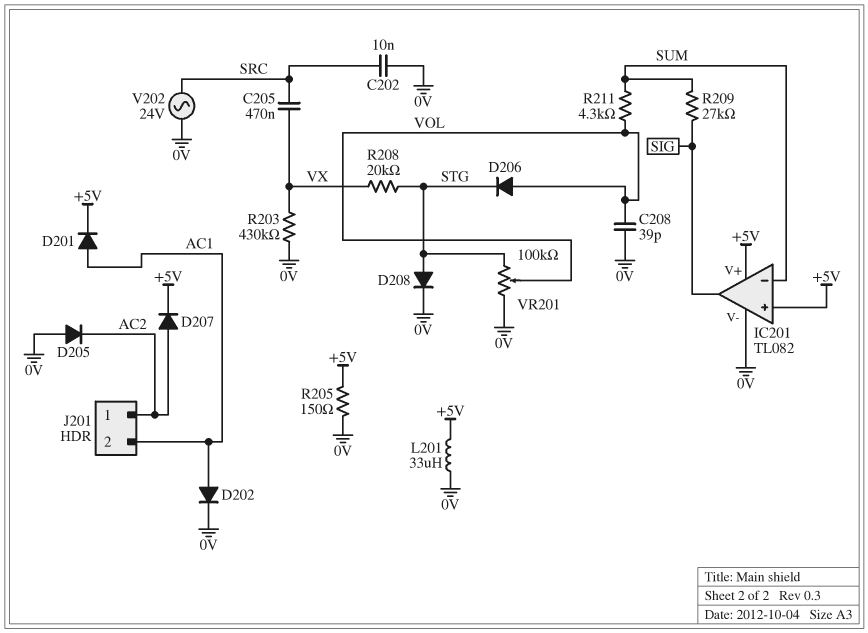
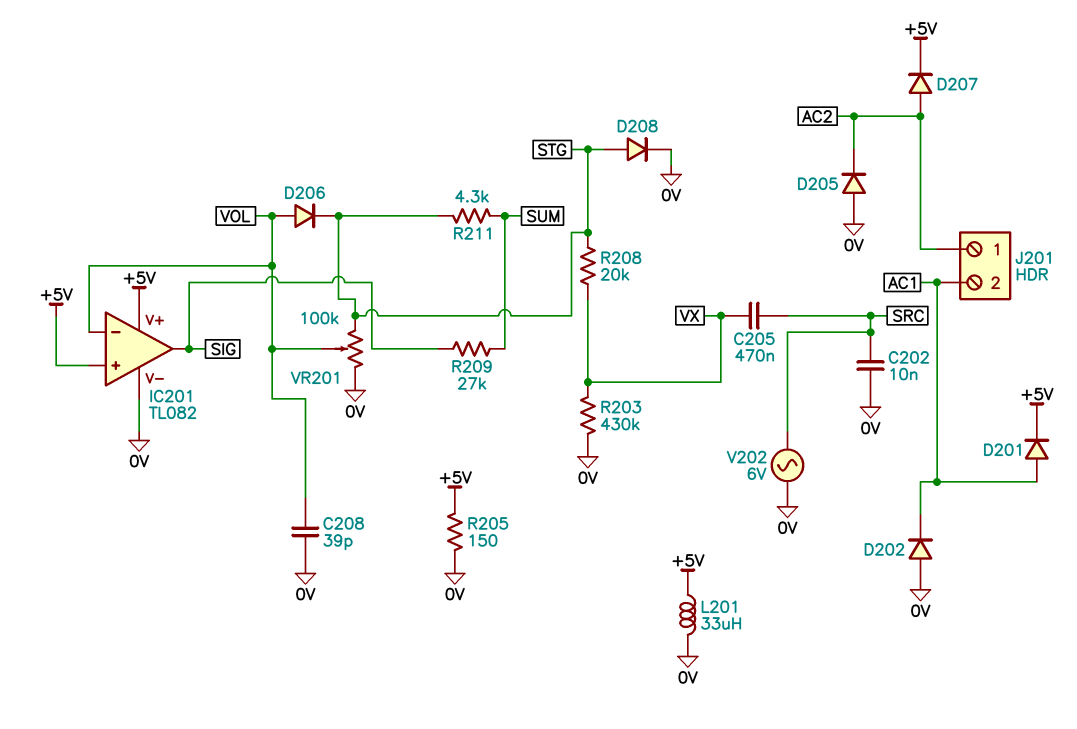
D202: diode (A AC1, K 0V) -> diode (A 0V, K AC1)
IC201 pin in-: SUM -> VOL
R211: 4.3k (SUM, VOL) -> 4.3k (STG, SUM)
V202: AC 24V (0V, SRC) -> AC 6V (0V, SRC)

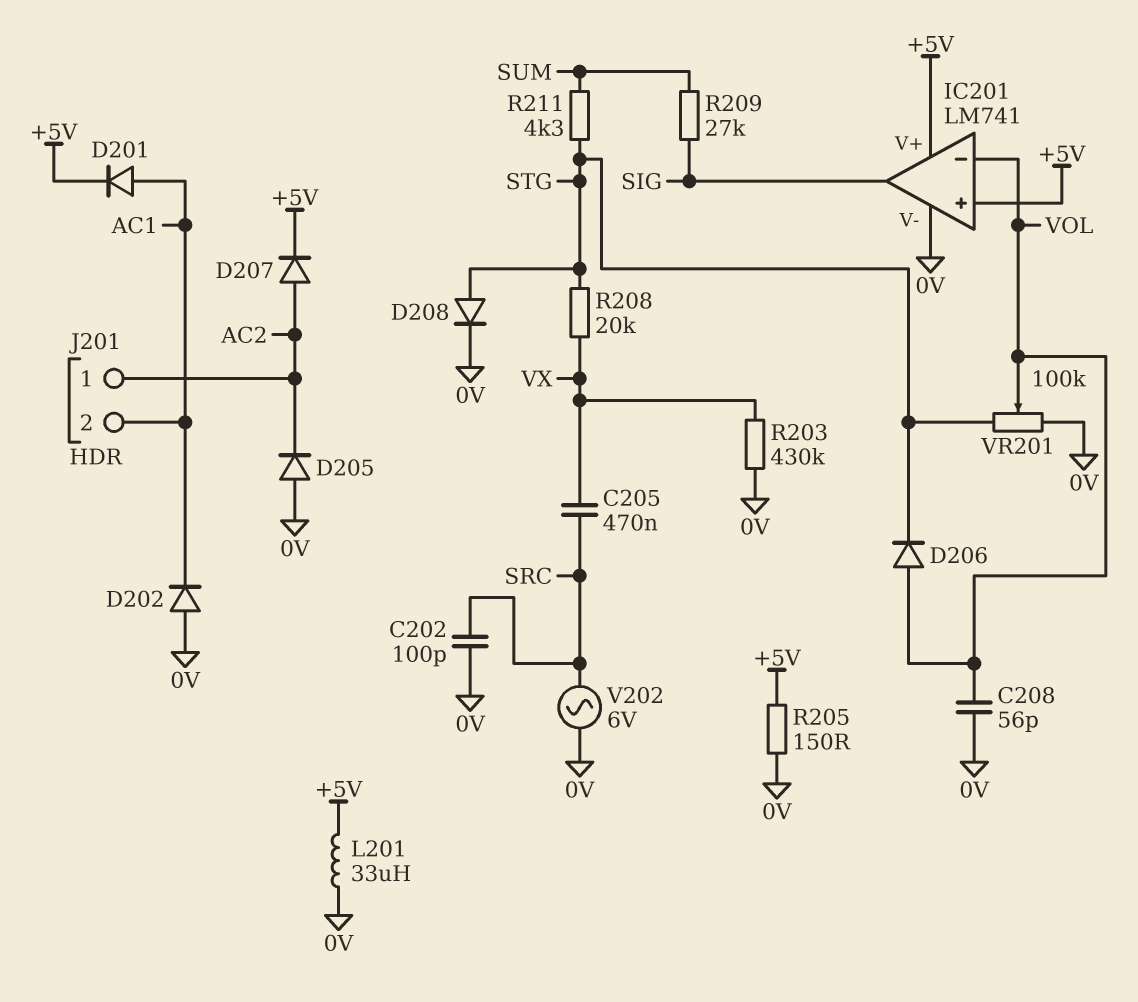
C202: 10nF (0V, SRC) -> 100pF (0V, SRC)
C208: 39pF (0V, VOL) -> 56pF (0V, VOL)
IC201: TL082 -> LM741

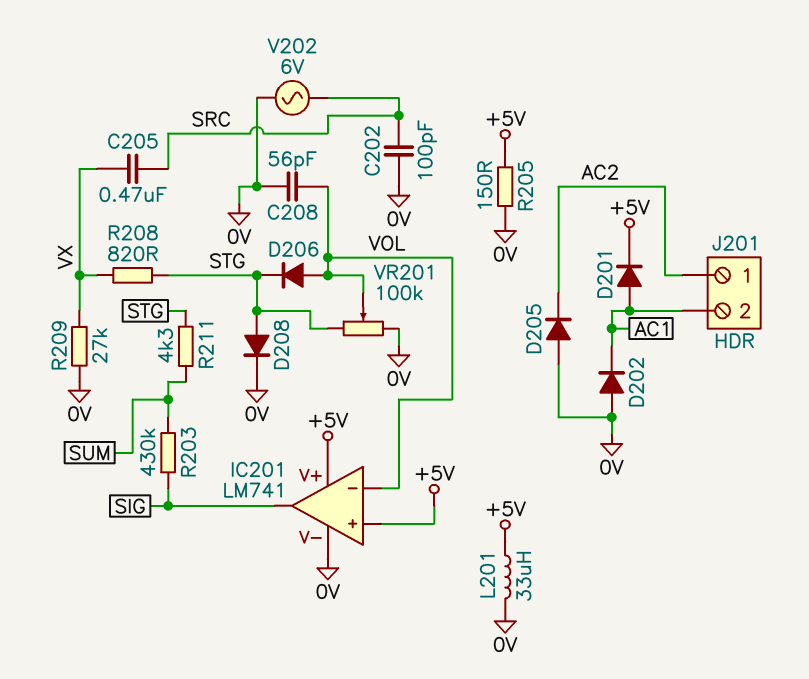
D207: diode (A AC2, K +5V) -> none
R203: 430k (0V, VX) -> 430k (SIG, SUM)
R208: 20k (STG, VX) -> 820 (STG, VX)
R209: 27k (SIG, SUM) -> 27k (0V, VX)

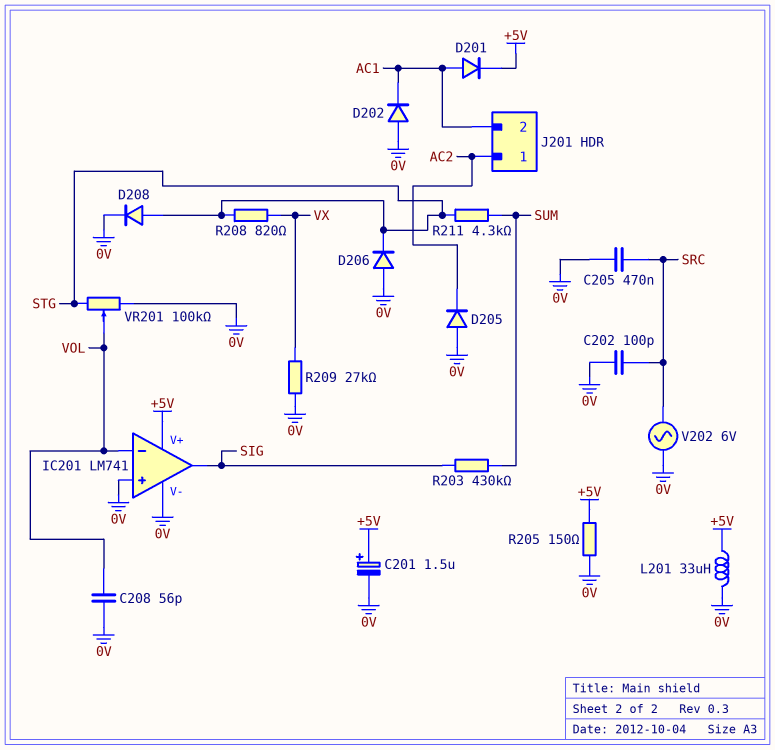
C201: none -> 1.5uF (plus +5V, minus 0V)
C205: 470nF (SRC, VX) -> 470nF (0V, SRC)
D206: diode (A VOL, K STG) -> diode (A 0V, K STG)
IC201 pin in+: +5V -> 0V

